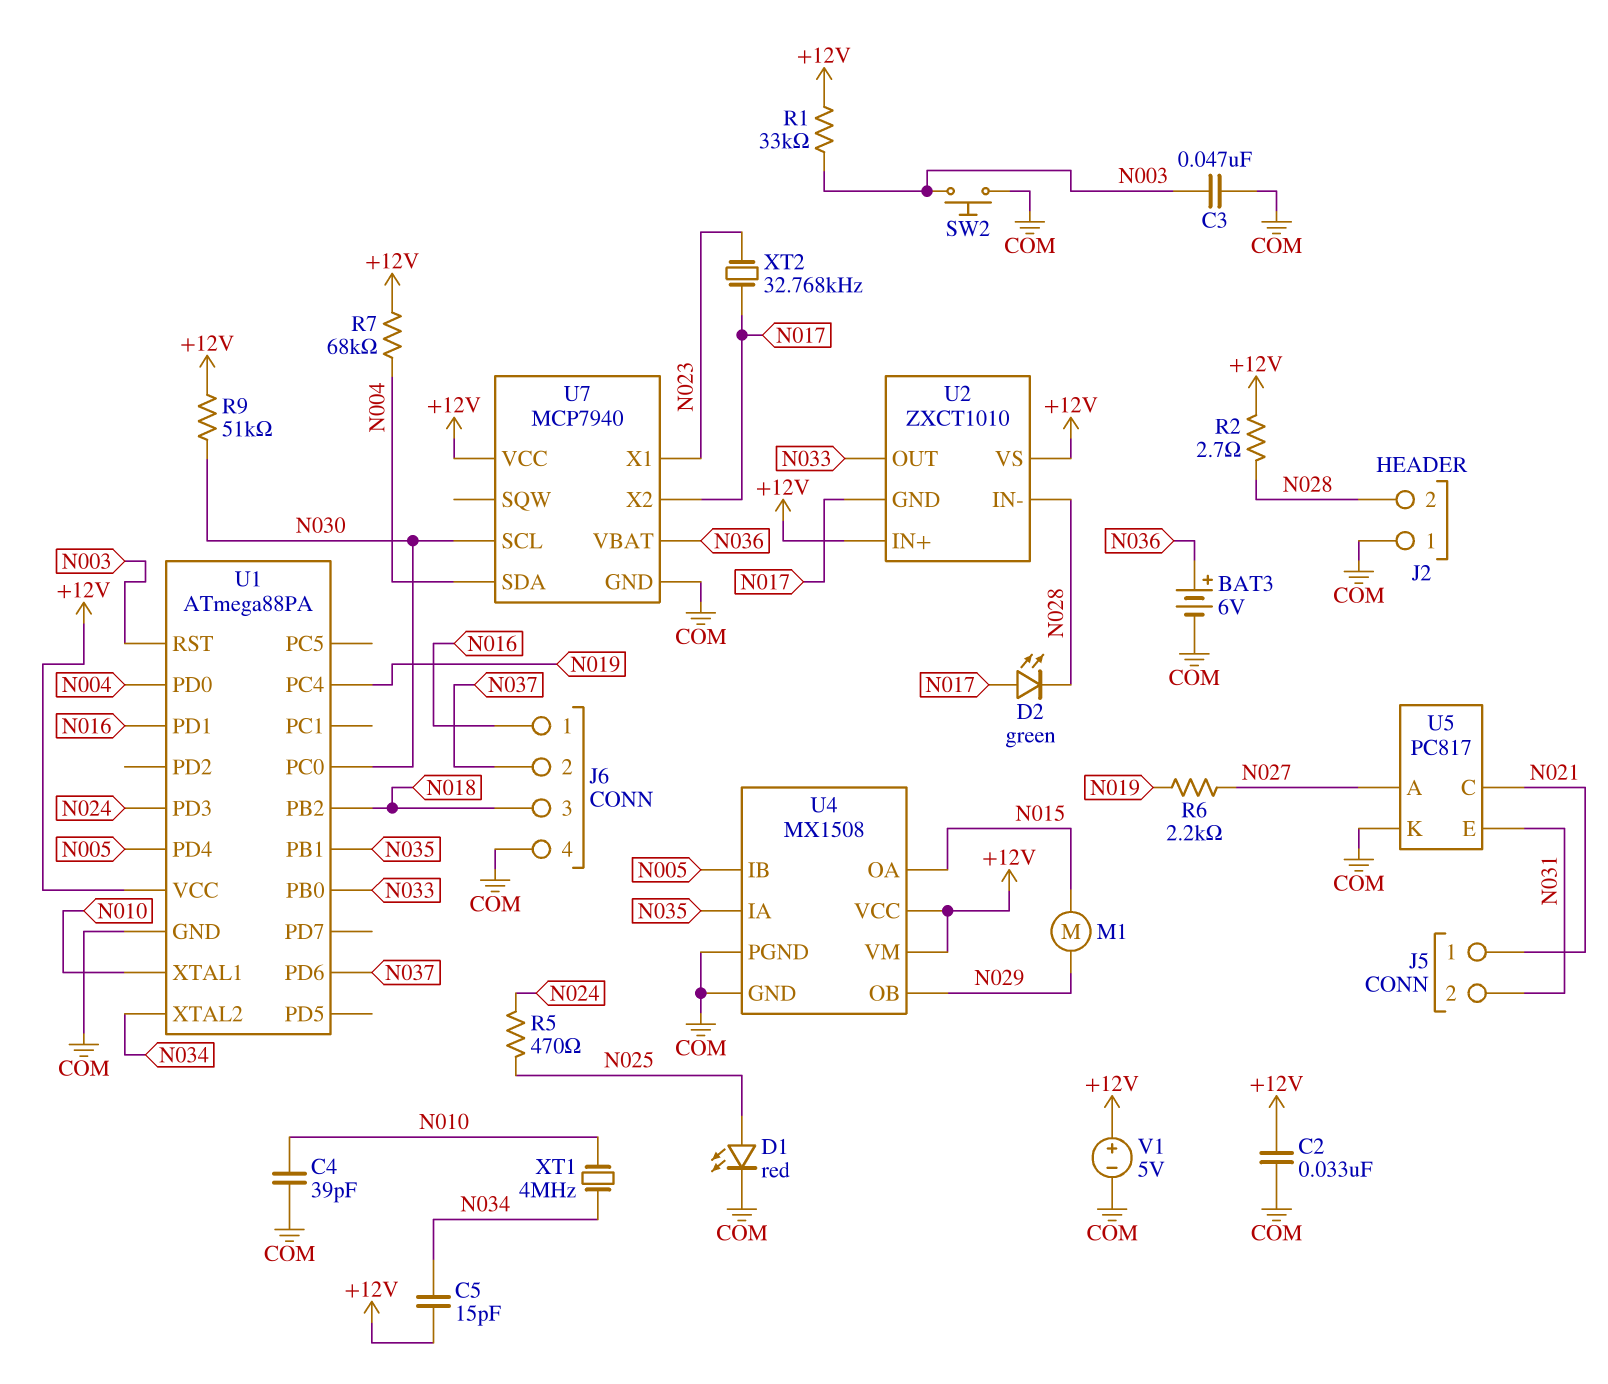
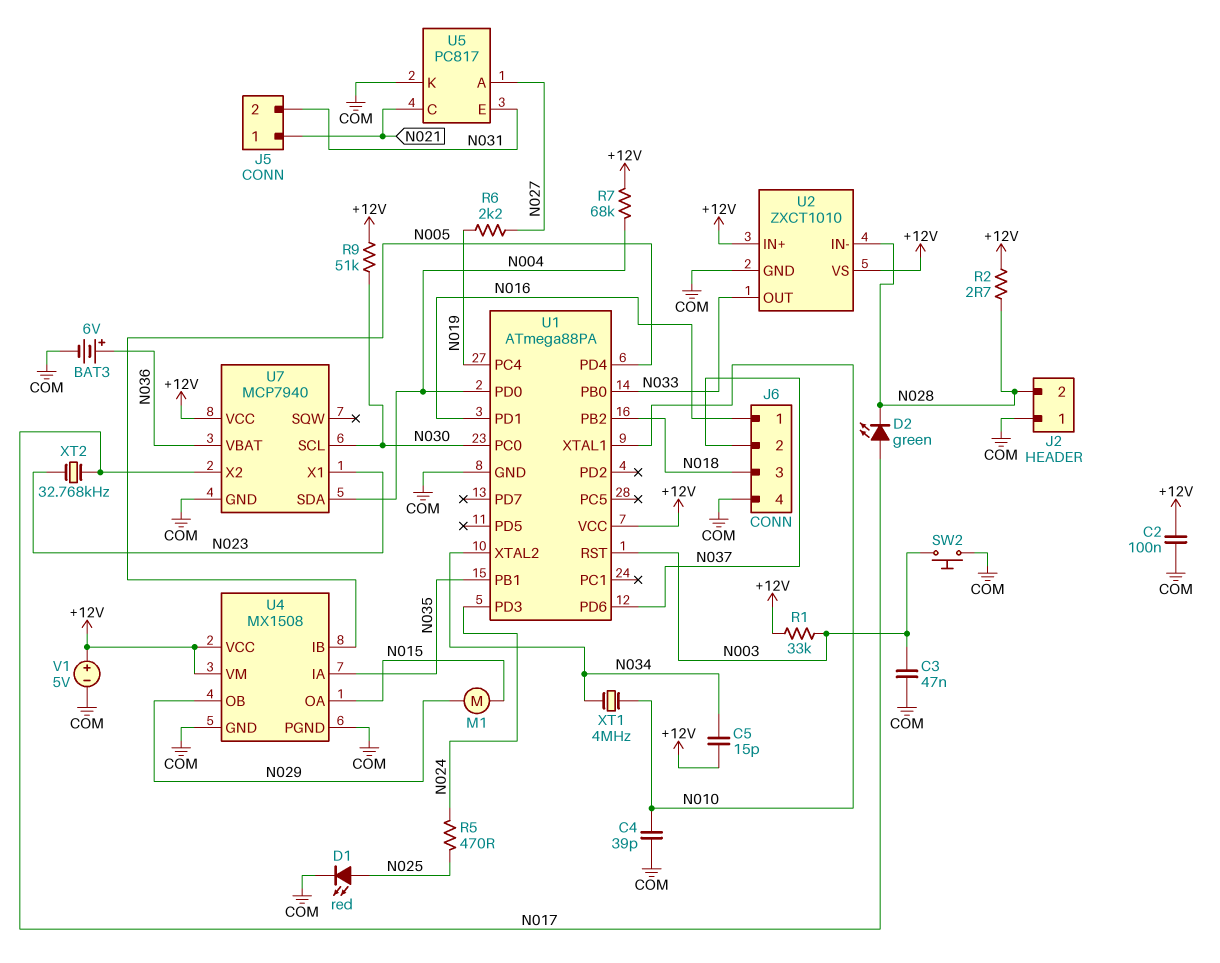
C2: 33nF (+12V, COM) -> 100nF (+12V, COM)
U2 pin GND: N017 -> COM

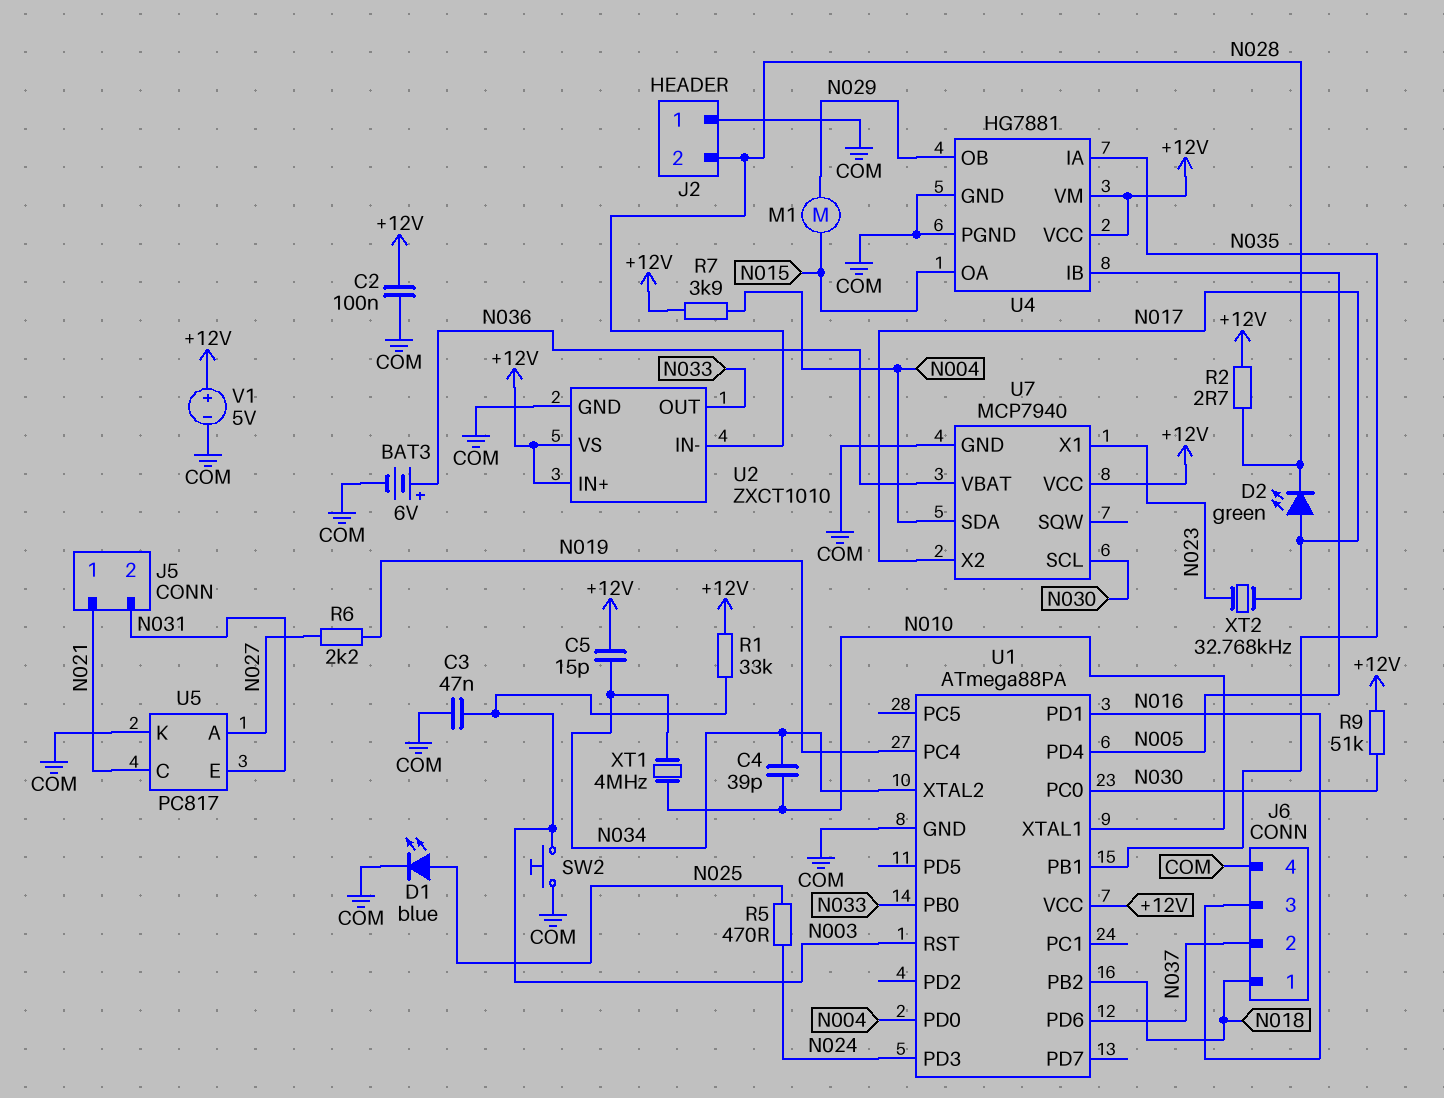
C4: 39pF (COM, N010) -> 39pF (N010, N034)
D1: LED red (A N025, K COM) -> LED blue (A N025, K COM)
J6 pin 1: N016 -> N018
J6 pin 3: N018 -> N016
R7: 68k (+12V, N004) -> 3.9k (+12V, N004)
U4: MX1508 -> HG7881

